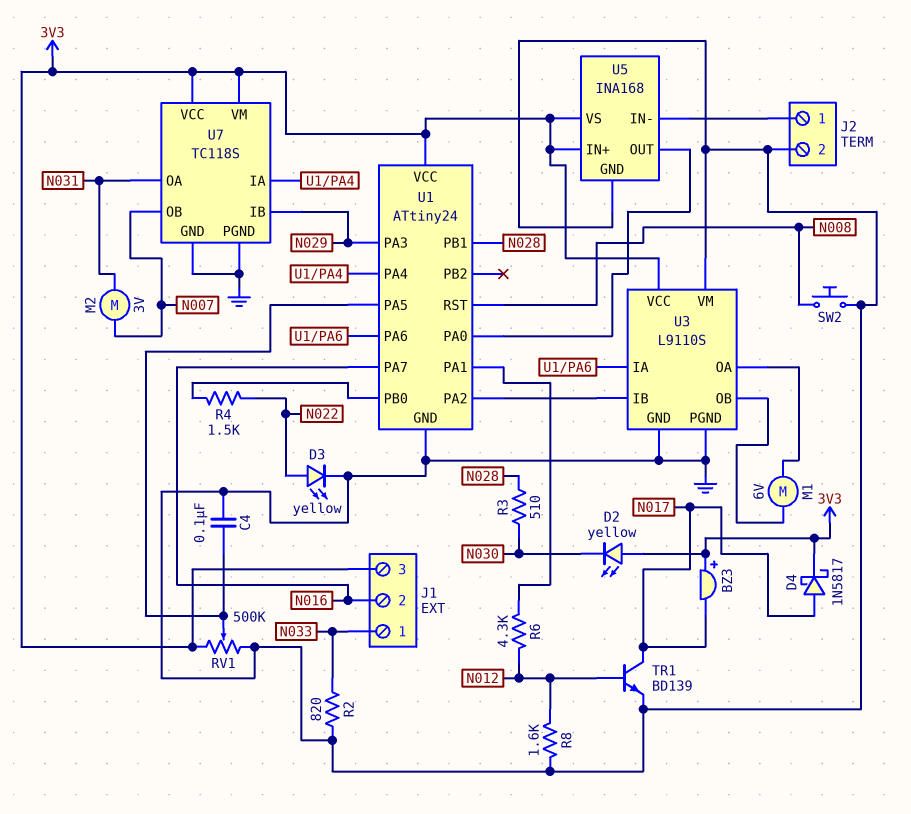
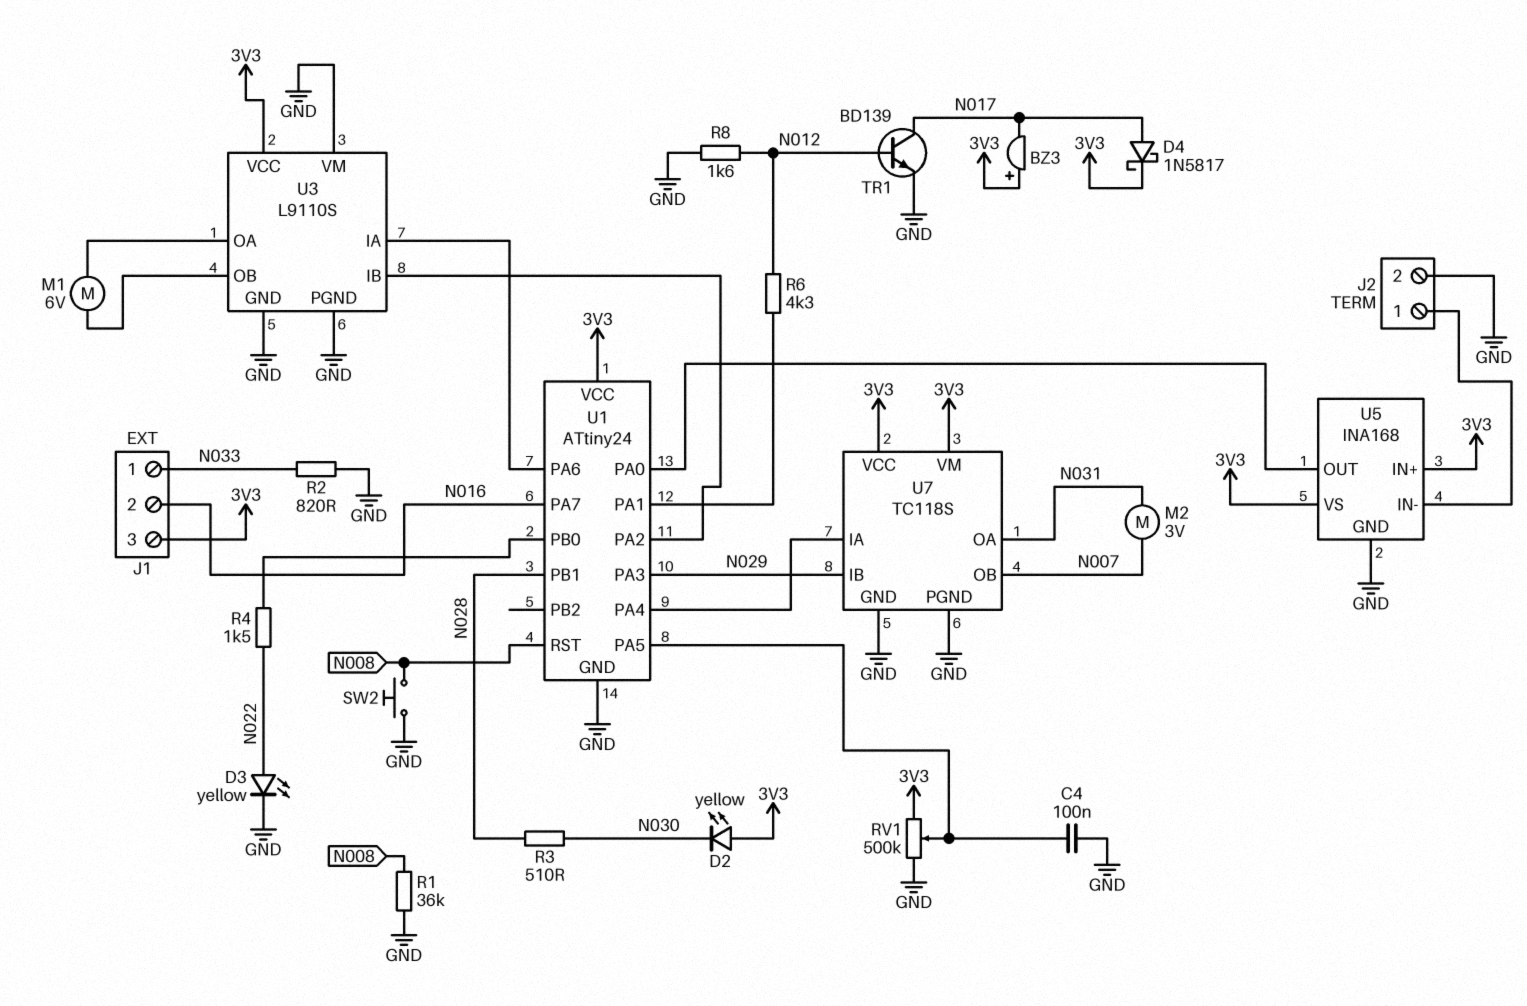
R1: none -> 36k (GND, N008)

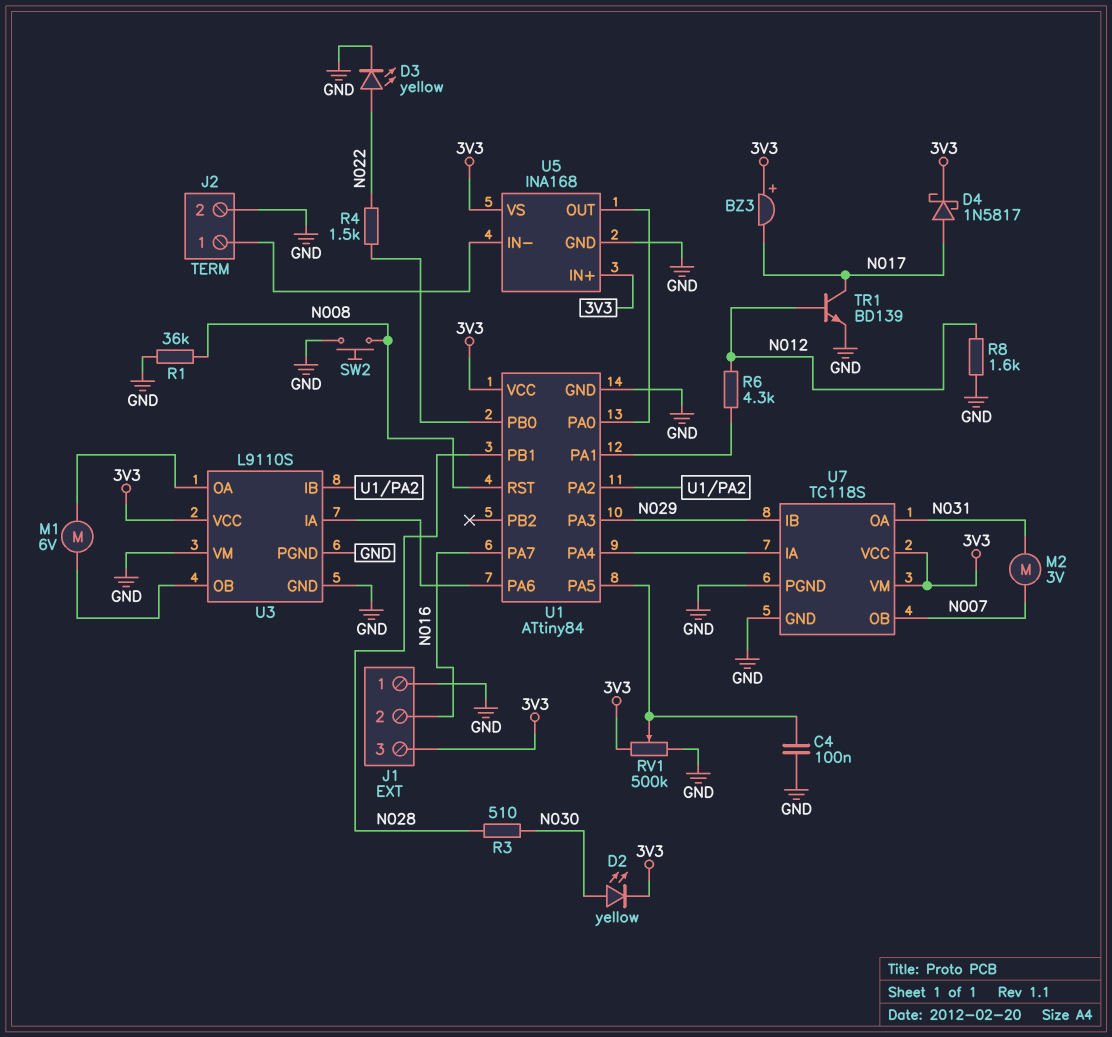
D2: LED yellow (A 3V3, K N030) -> LED yellow (A N030, K 3V3)
J1 pin 1: N033 -> GND
R2: 820 (GND, N033) -> none
U1: ATtiny24 -> ATtiny84

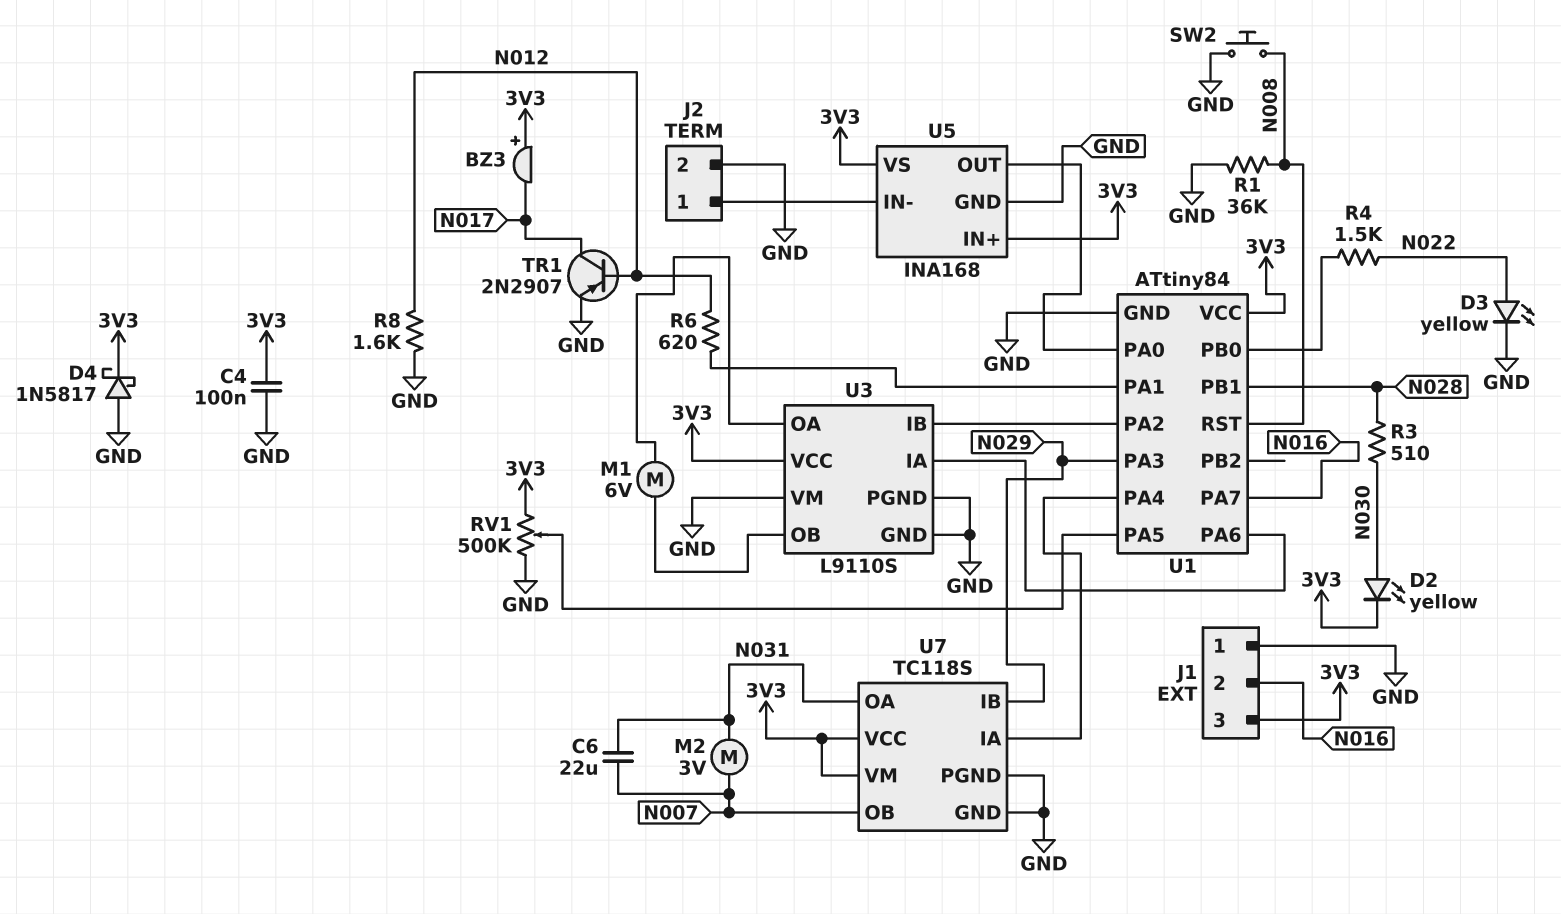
C4: 100nF (GND, U1/PA5) -> 100nF (3V3, GND)
C6: none -> 22uF (N007, N031)
D4: schottky 1N5817 (A N017, K 3V3) -> schottky 1N5817 (A GND, K 3V3)
R6: 4.3k (N012, U1/PA1) -> 620 (N012, U1/PA1)
TR1: NPN BD139 (B N012, C N017, E GND) -> PNP 2N2907 (B N012, C N017, E GND)

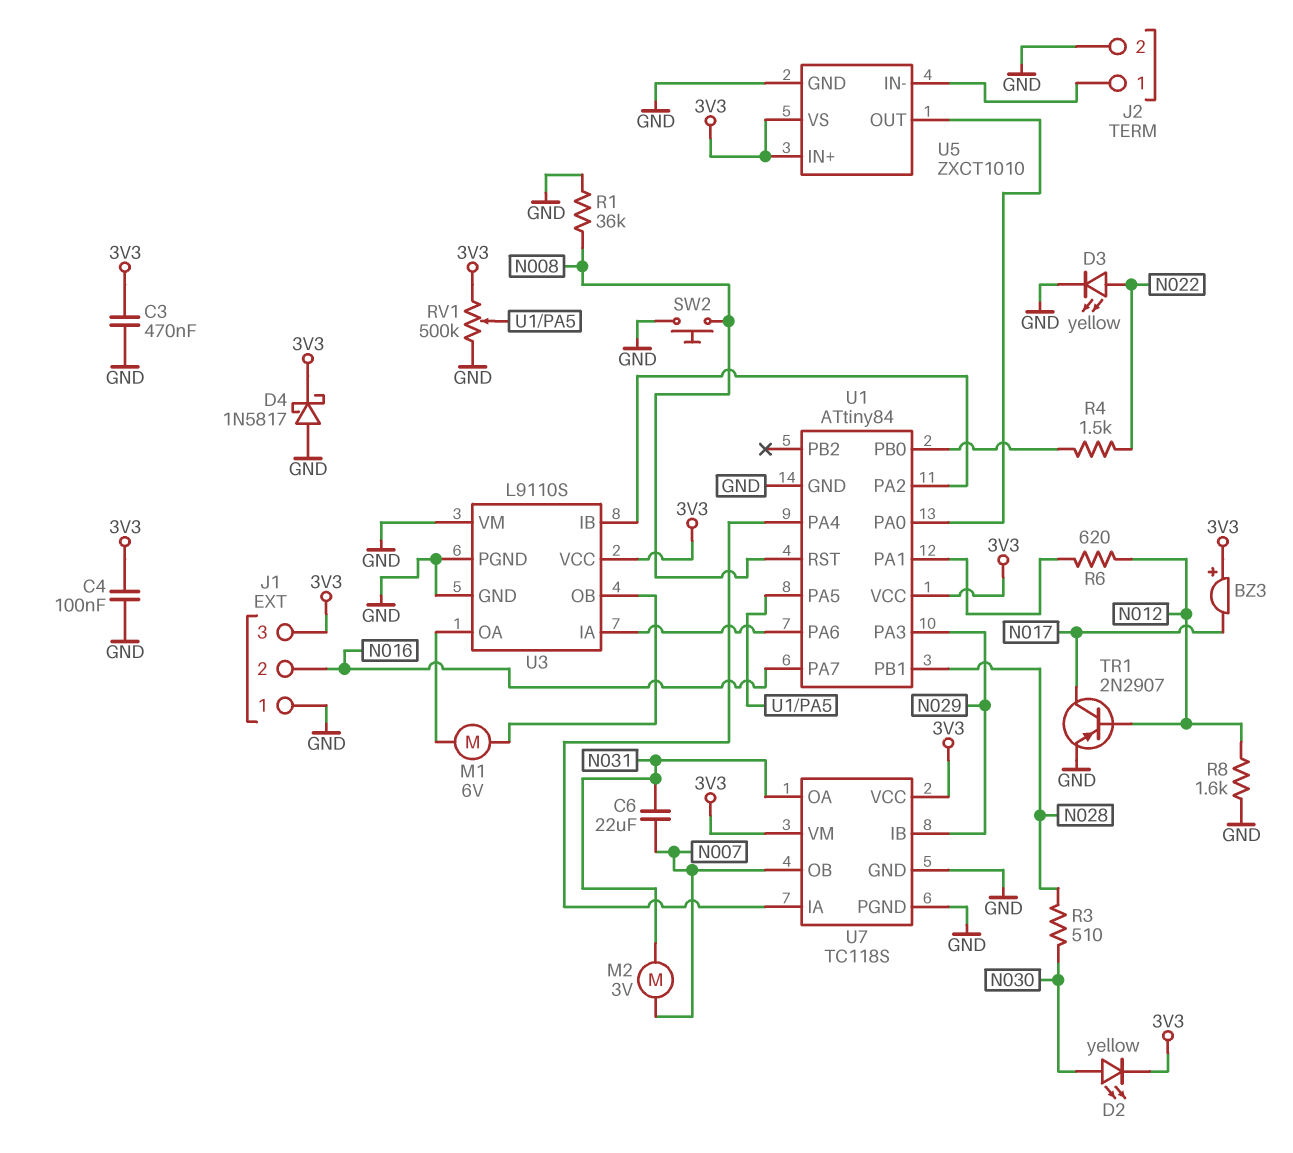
C3: none -> 470nF (3V3, GND)
U5: INA168 -> ZXCT1010

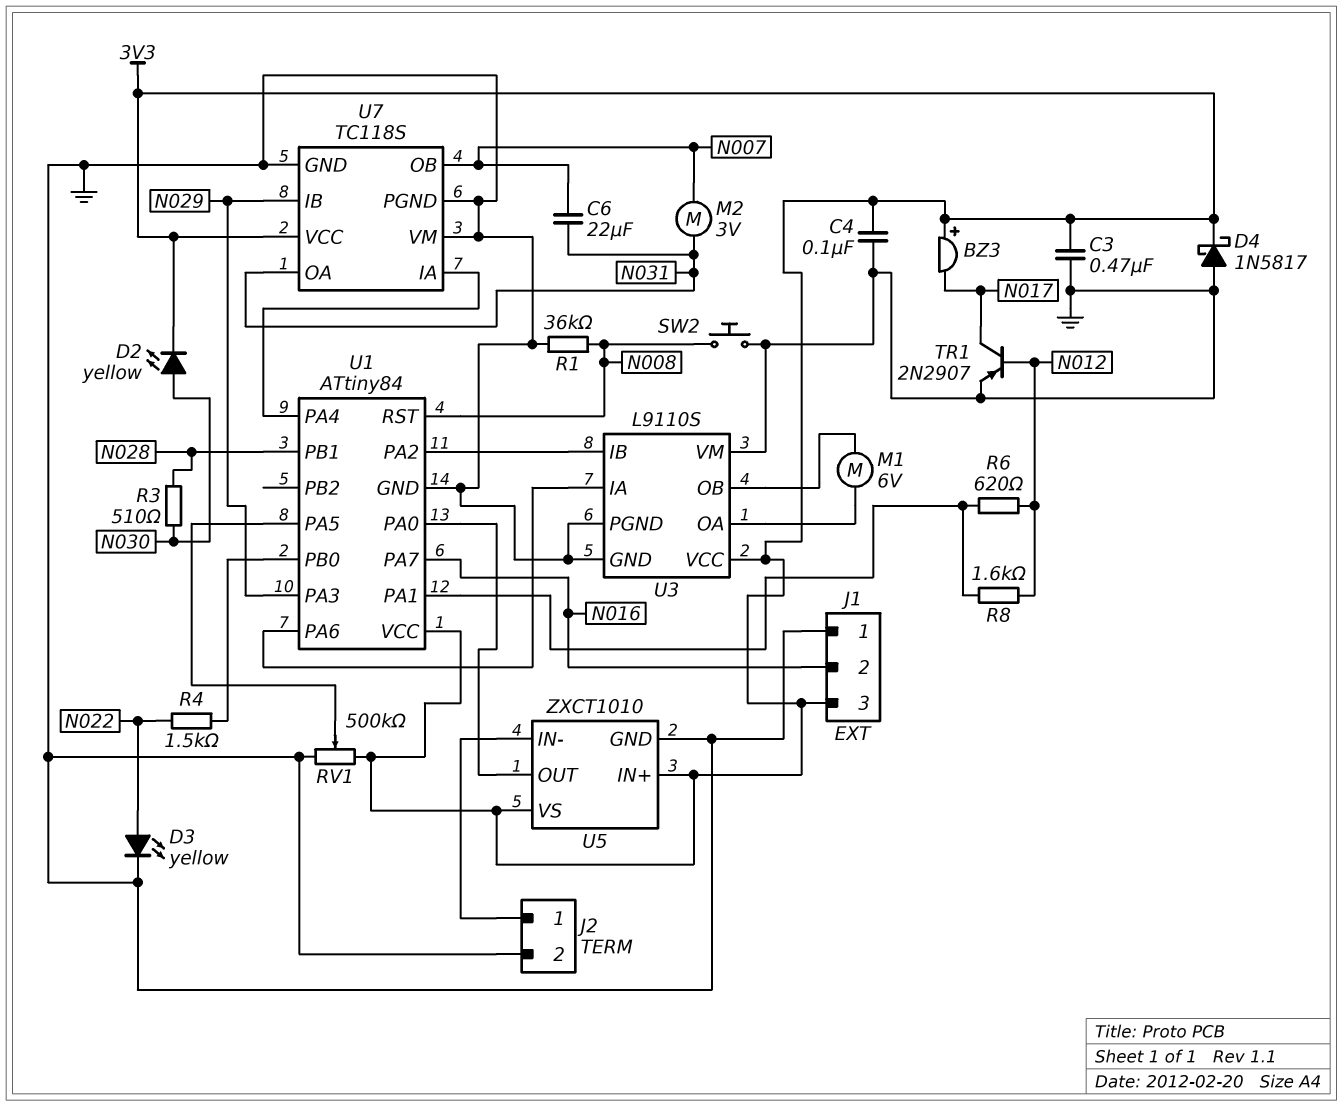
R8: 1.6k (GND, N012) -> 1.6k (N012, U1/PA1)
U7 pin VM: 3V3 -> GND

